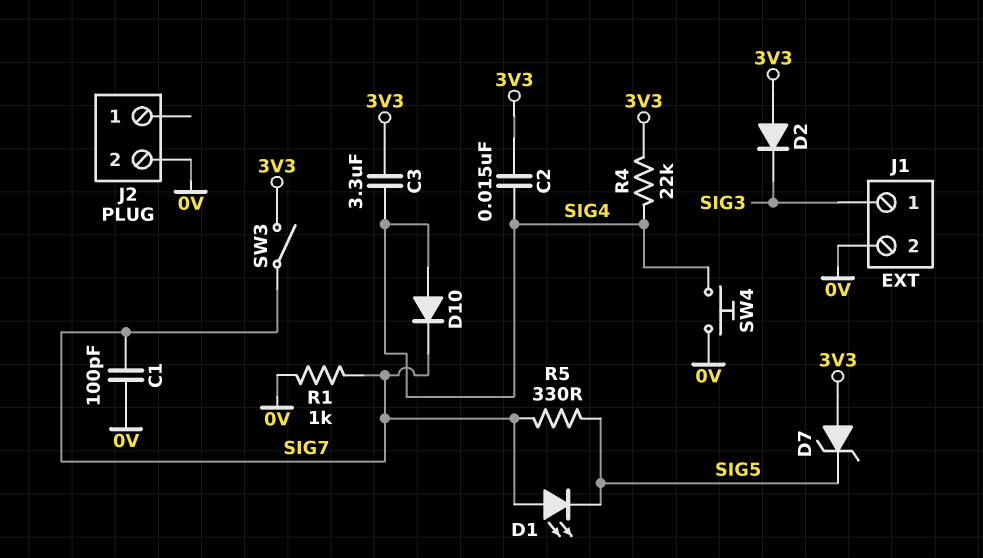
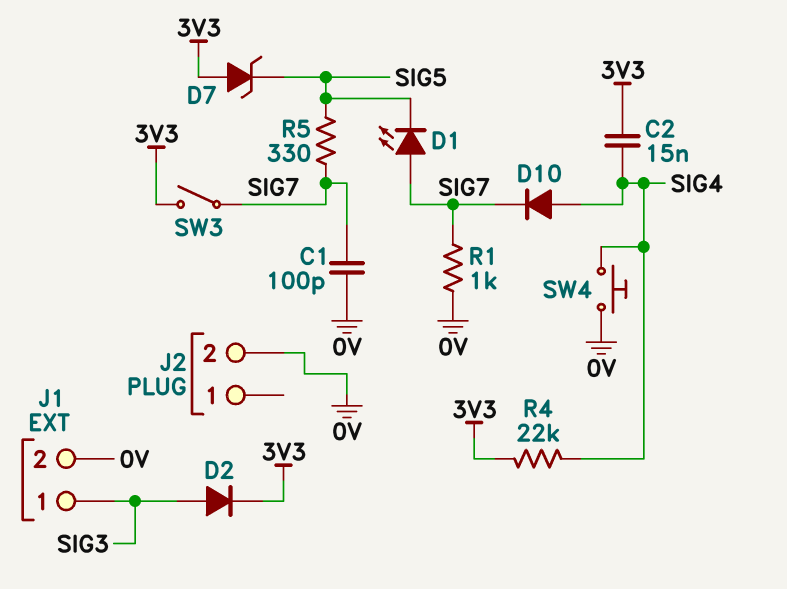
C3: 3.3uF (3V3, SIG4) -> none
D2: diode (A 3V3, K SIG3) -> diode (A SIG3, K 3V3)

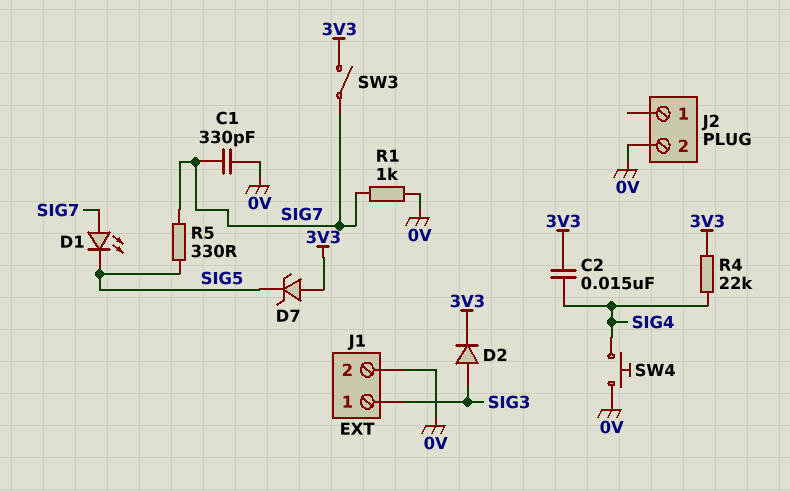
C1: 100pF (0V, SIG7) -> 330pF (0V, SIG7)
D10: diode (A SIG4, K SIG7) -> none

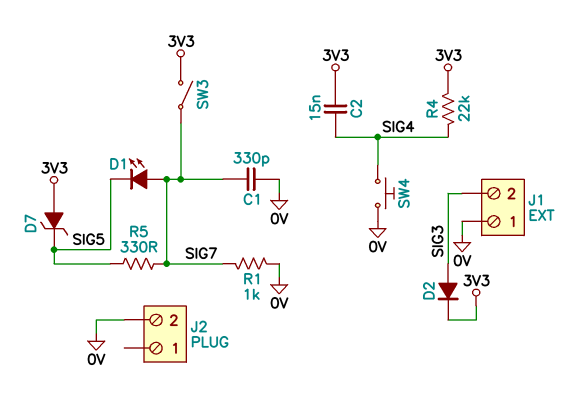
J1 pin 1: SIG3 -> 0V
J1 pin 2: 0V -> SIG3

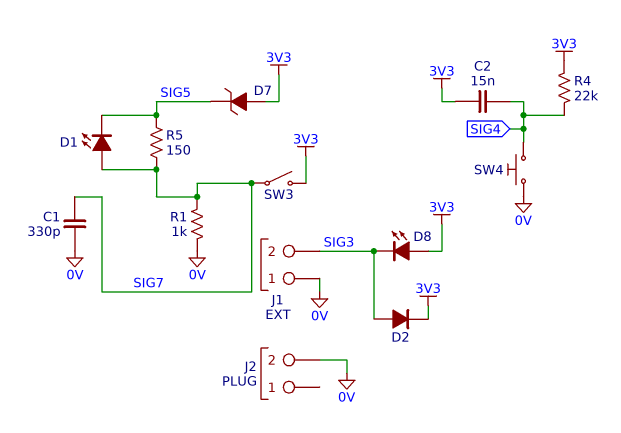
D8: none -> LED (A 3V3, K SIG3)
R5: 330 (SIG5, SIG7) -> 150 (SIG5, SIG7)

